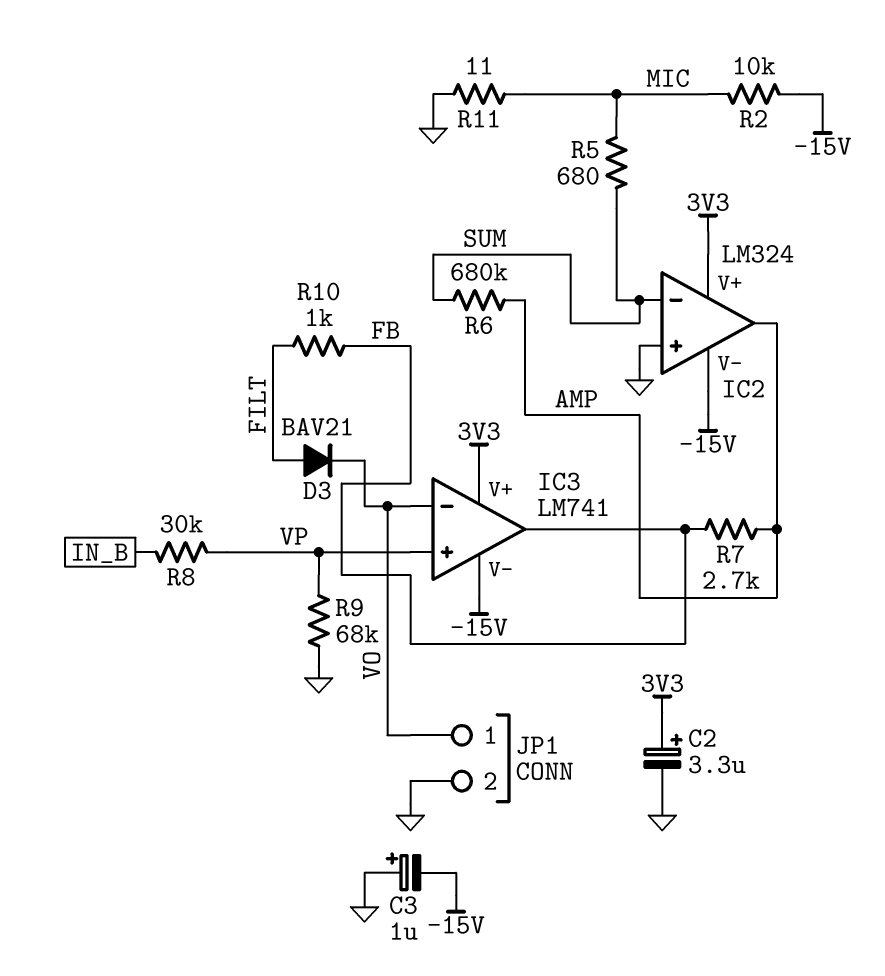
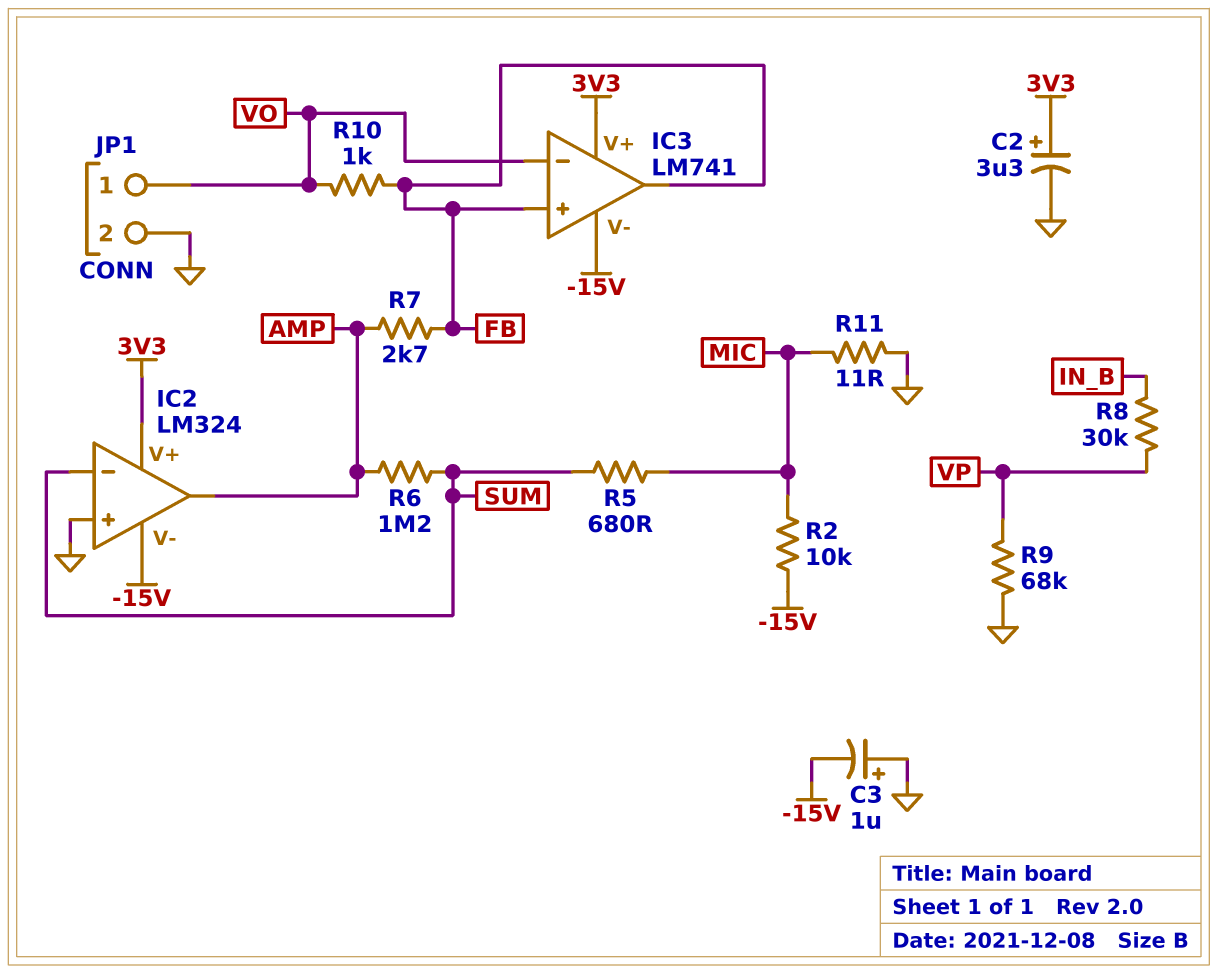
D3: diode BAV21 (A FILT, K VO) -> none
IC3 pin in+: VP -> FB
R6: 680k (AMP, SUM) -> 1.2M (AMP, SUM)
R10: 1k (FB, FILT) -> 1k (FB, VO)

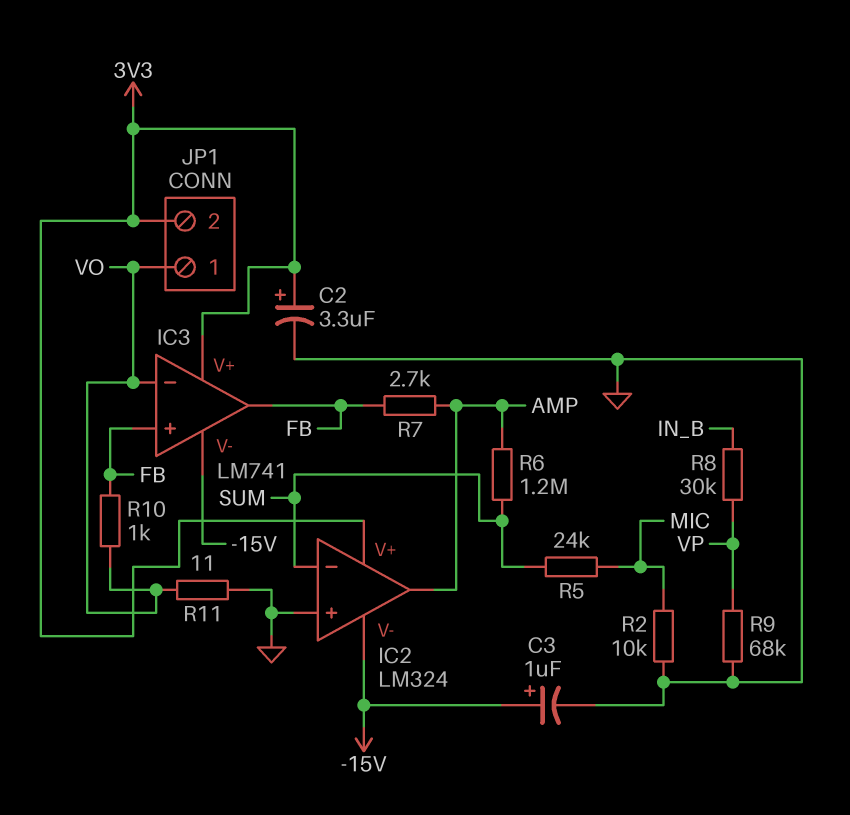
C3: 1uF (plus GND, minus -15V) -> 1uF (plus -15V, minus GND)
JP1 pin 2: GND -> 3V3
R2: 10k (-15V, MIC) -> 10k (GND, MIC)
R5: 680 (MIC, SUM) -> 24k (MIC, SUM)
R11: 11 (GND, MIC) -> 11 (GND, VO)

